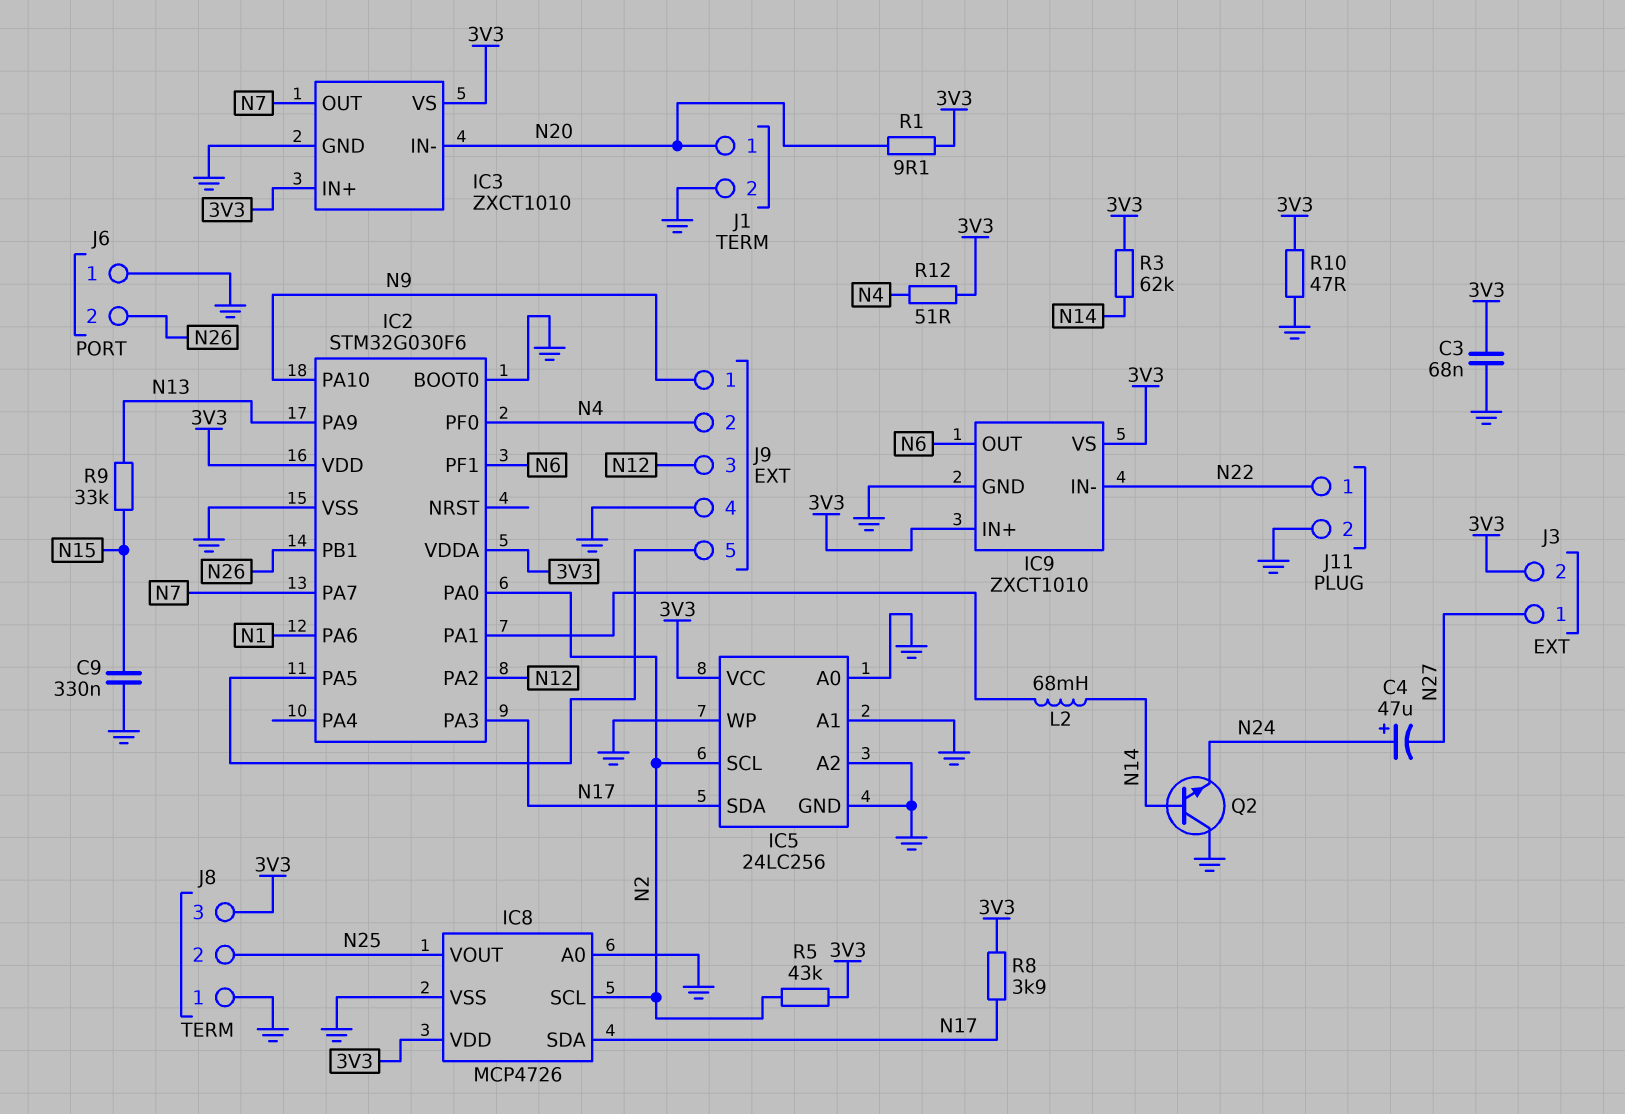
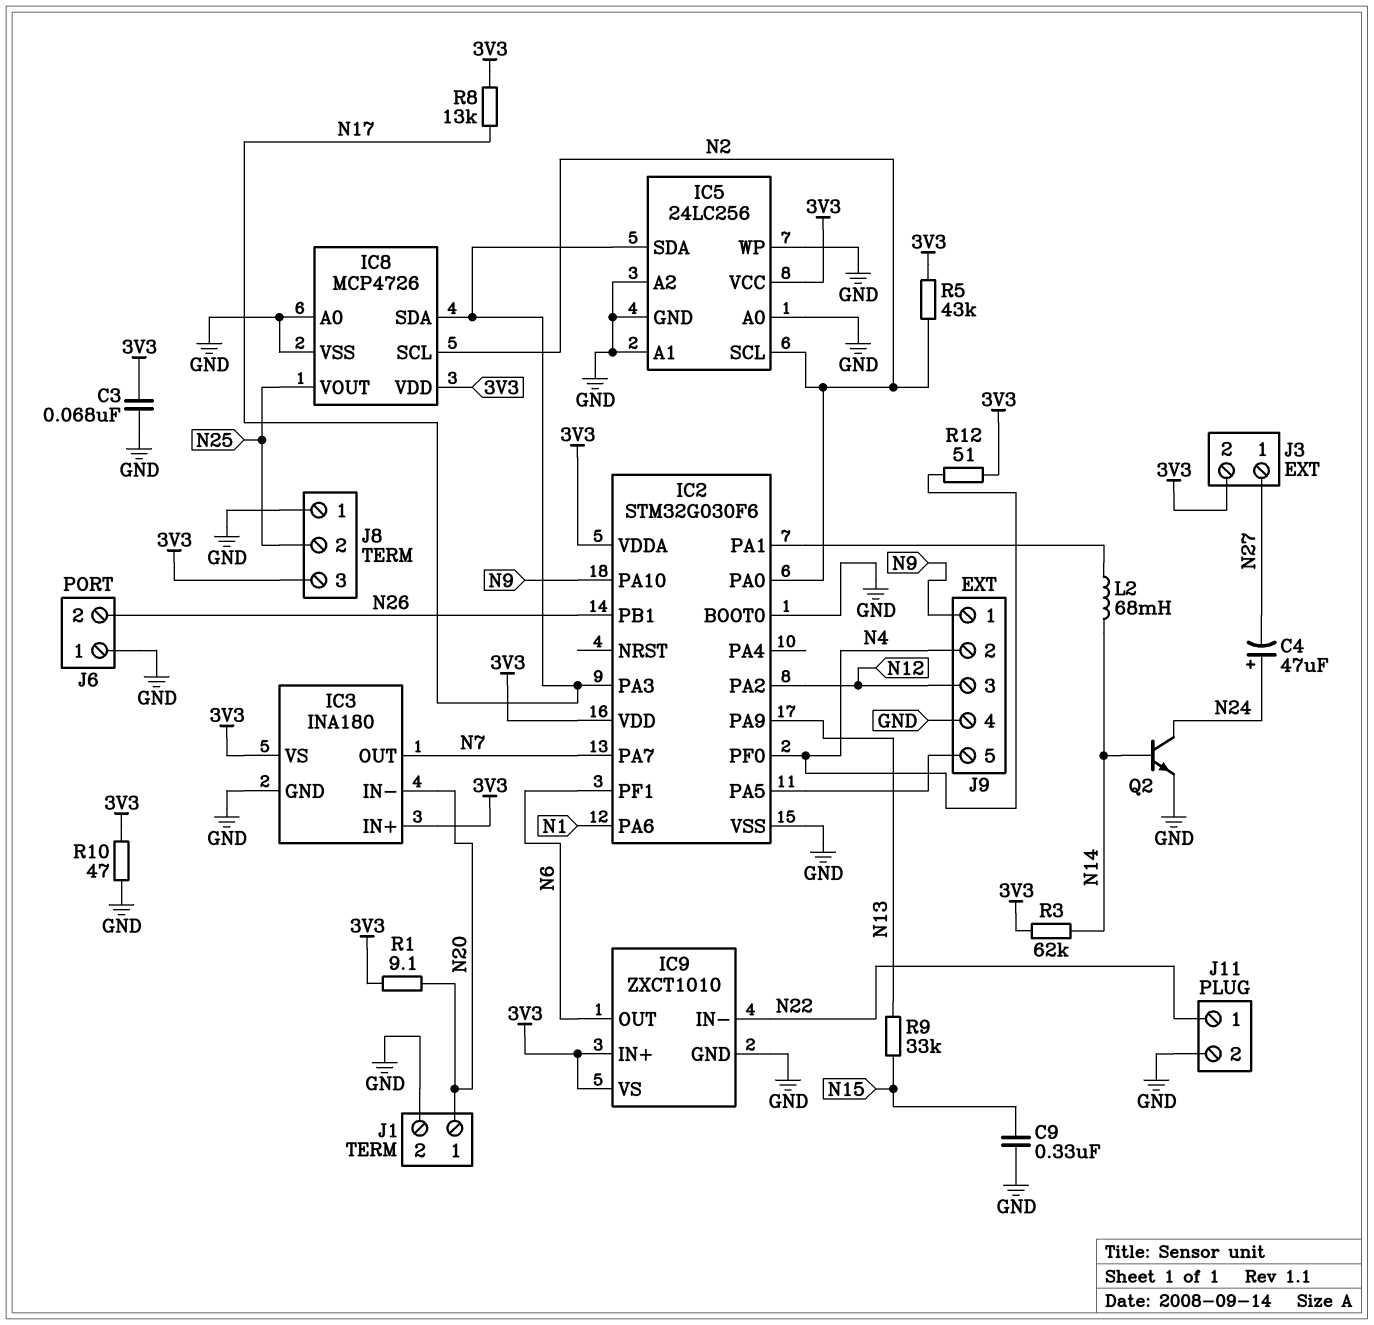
IC3: ZXCT1010 -> INA180
Q2: NPN (B N14, C GND, E N24) -> NPN (B N14, C N24, E GND)
R8: 3.9k (3V3, N17) -> 13k (3V3, N17)

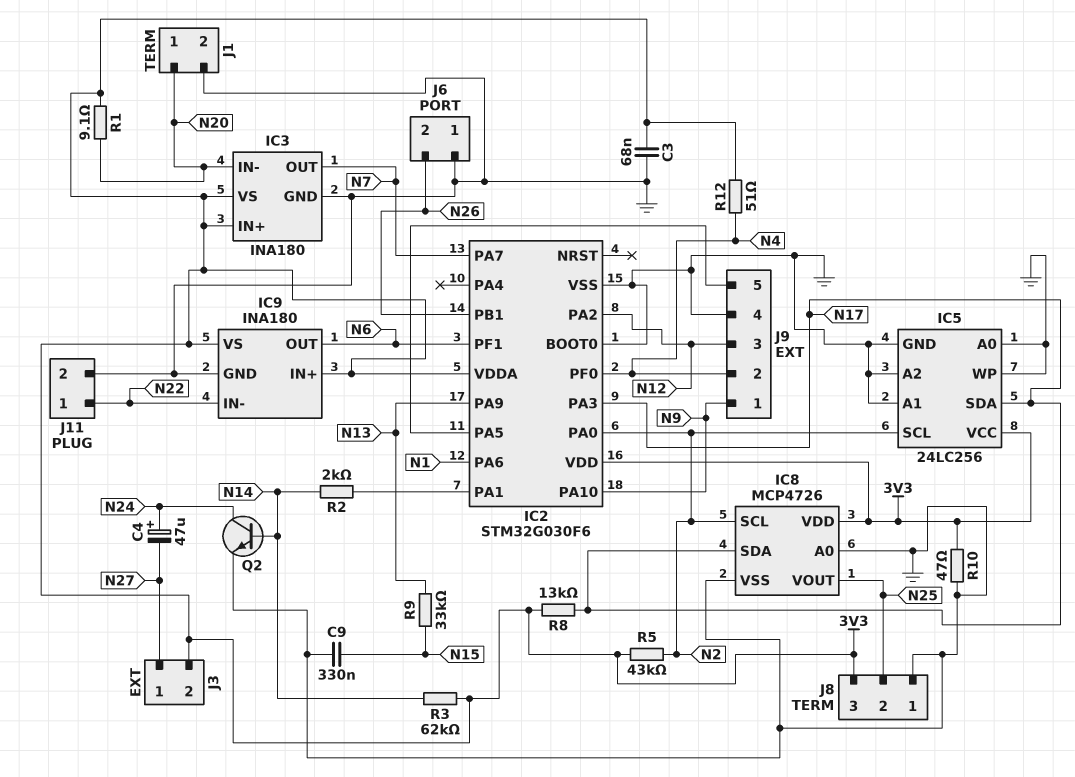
IC9: ZXCT1010 -> INA180
L2: 68mH (IC2/PA1, N14) -> none
R2: none -> 2k (IC2/PA1, N14)

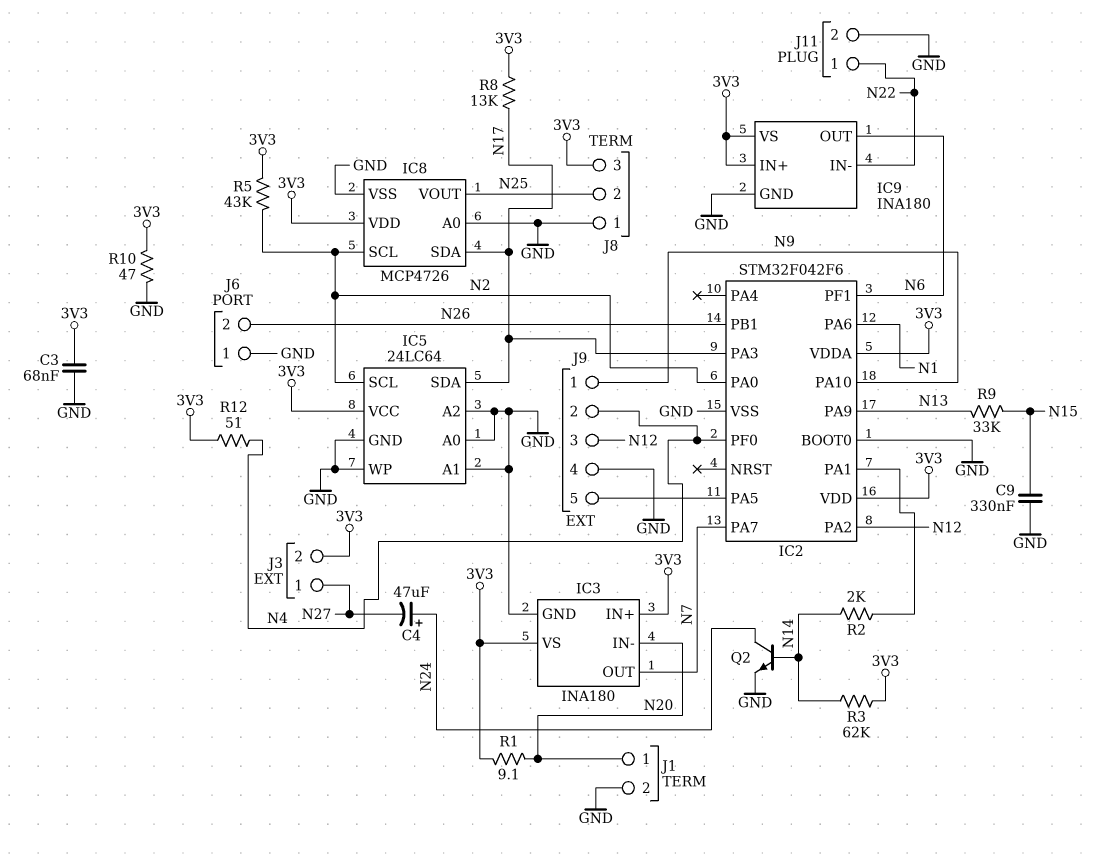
IC2: STM32G030F6 -> STM32F042F6
IC5: 24LC256 -> 24LC64

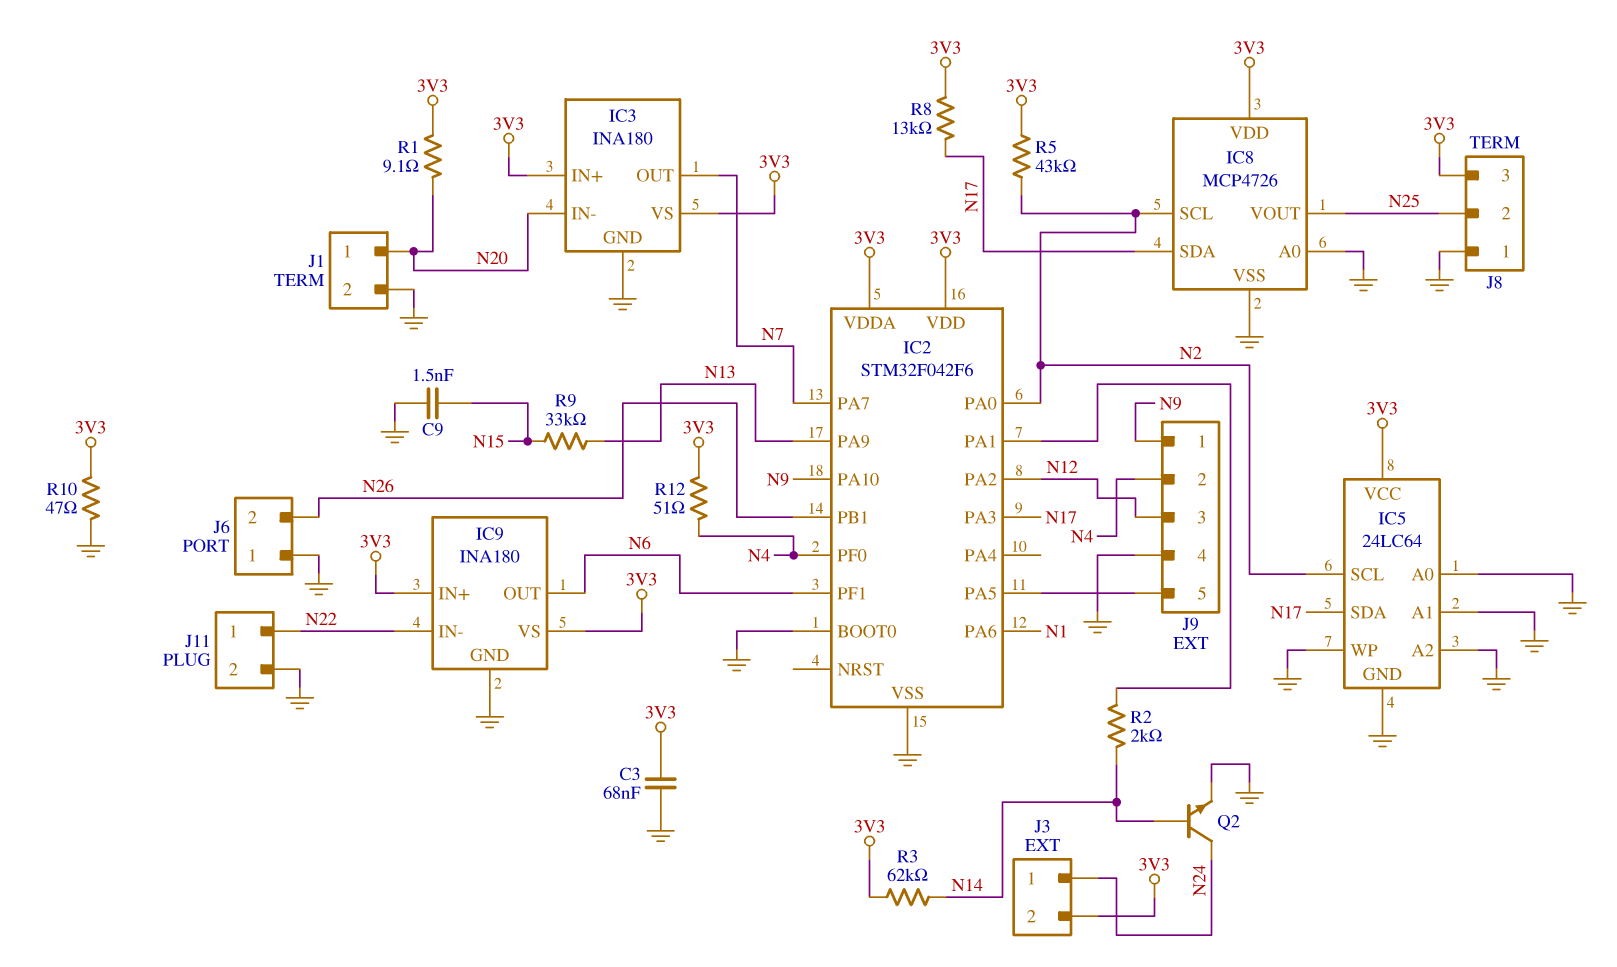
C4: 47uF (plus N24, minus N27) -> none
C9: 330nF (GND, N15) -> 1.5nF (GND, N15)
J3 pin 1: N27 -> N24

